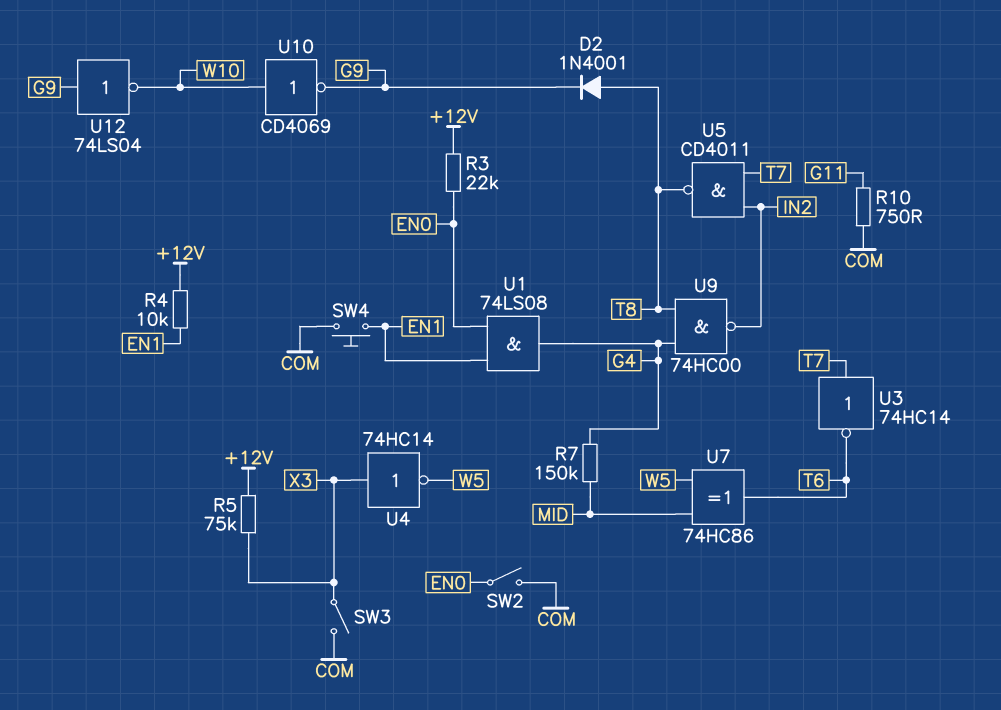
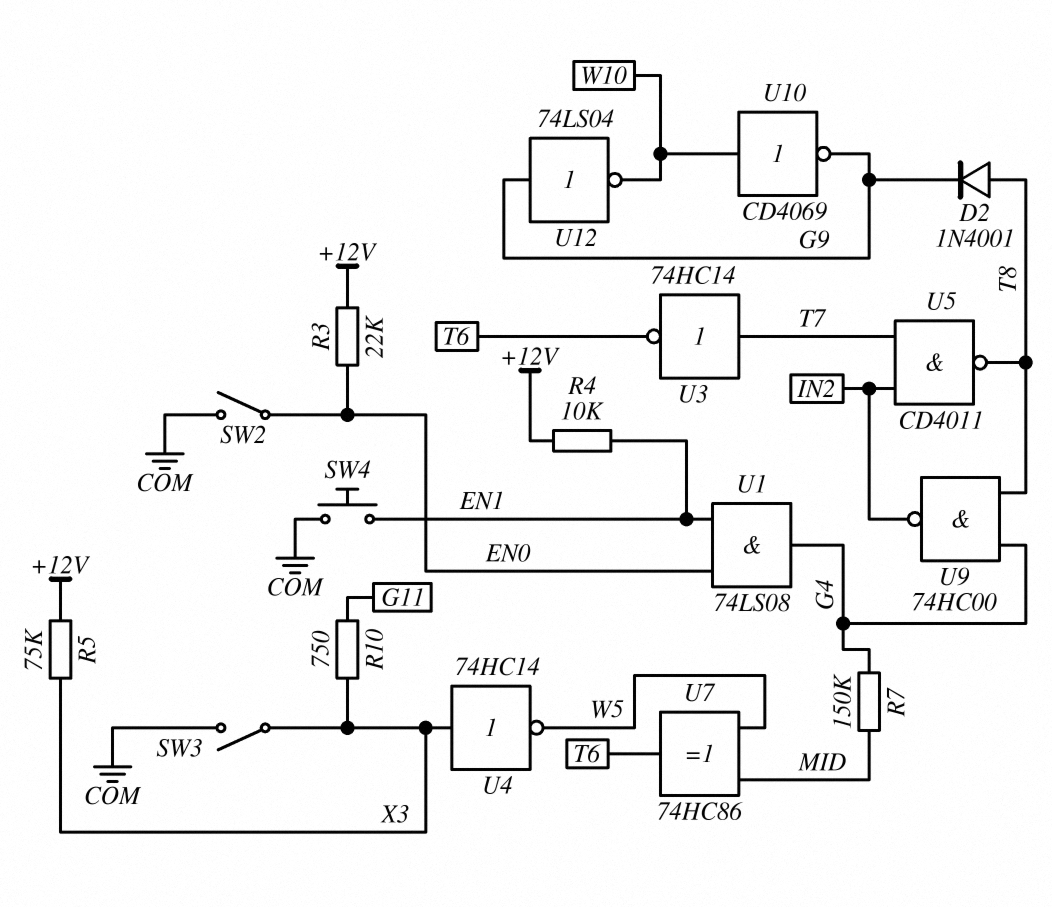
R10: 750 (COM, G11) -> 750 (G11, X3)

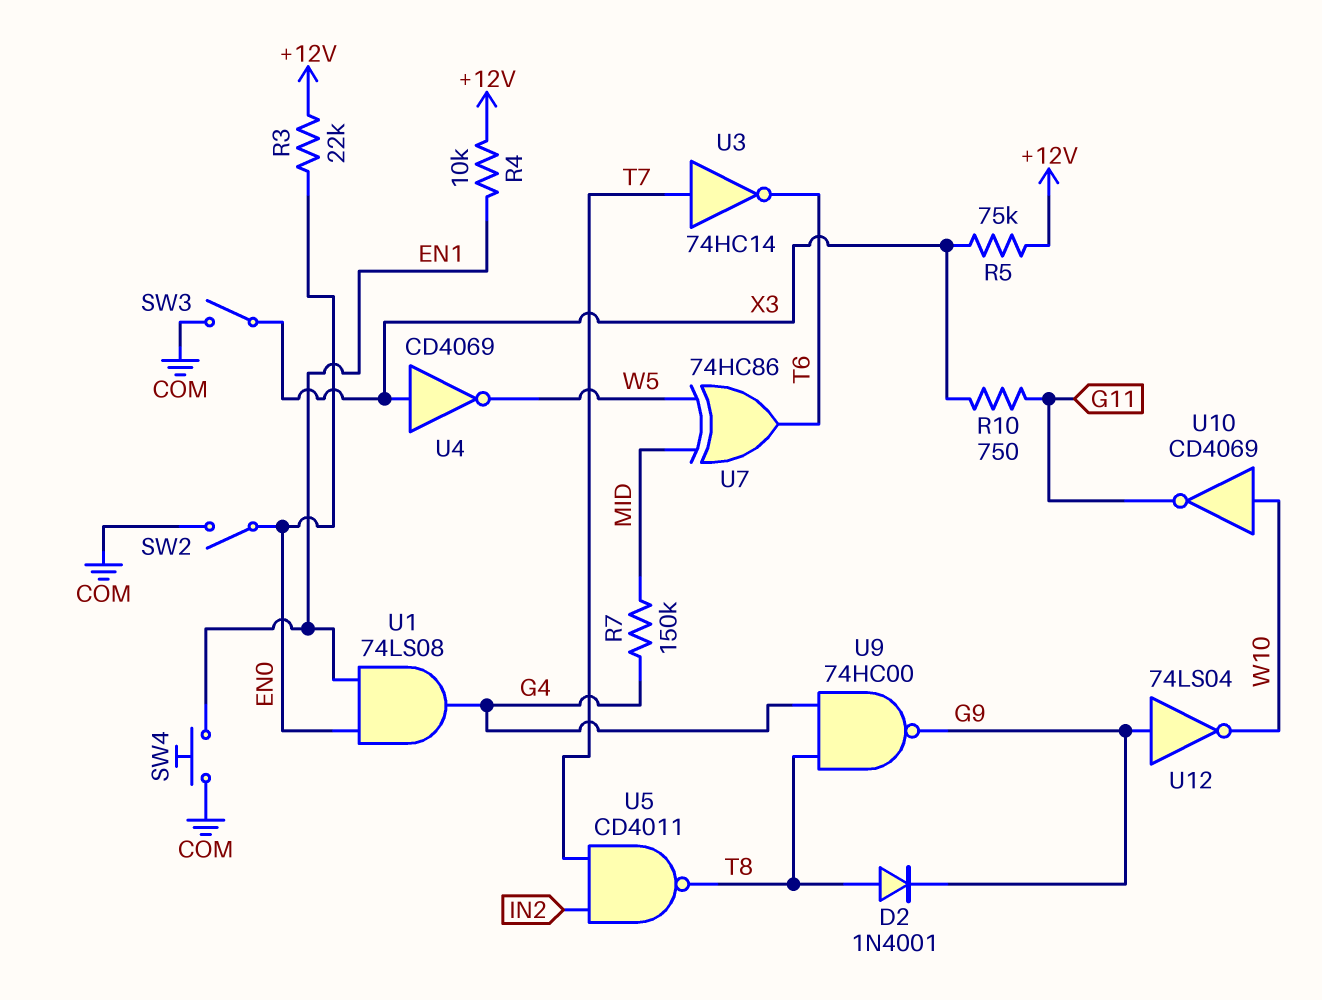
U4: NOT 74HC14 (in X3, out W5) -> NOT CD4069 (in X3, out W5)
U9: NAND 74HC00 (in G4, in T8, out IN2) -> NAND 74HC00 (in G4, in T8, out G9)
U10: NOT CD4069 (in W10, out G9) -> NOT CD4069 (in W10, out G11)

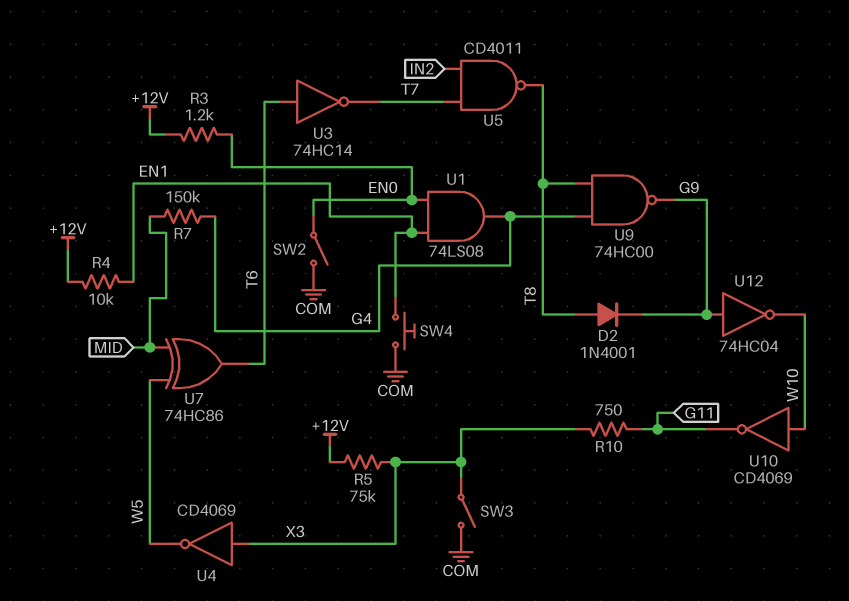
R3: 22k (+12V, EN0) -> 1.2k (+12V, EN0)
U3: NOT 74HC14 (in T7, out T6) -> NOT 74HC14 (in T6, out T7)
U12: NOT 74LS04 (in G9, out W10) -> NOT 74HC04 (in G9, out W10)

